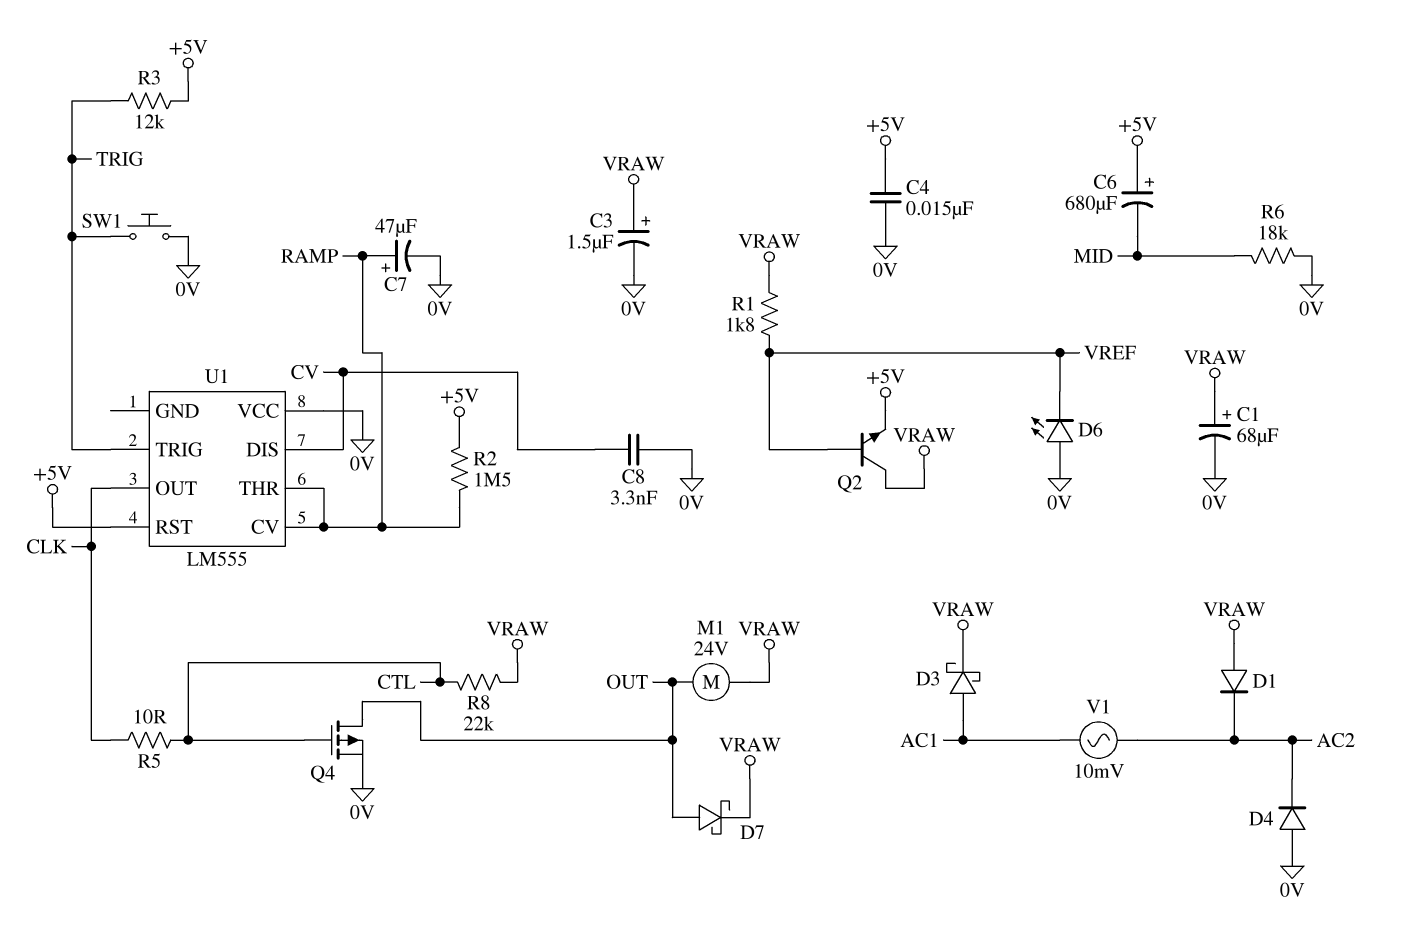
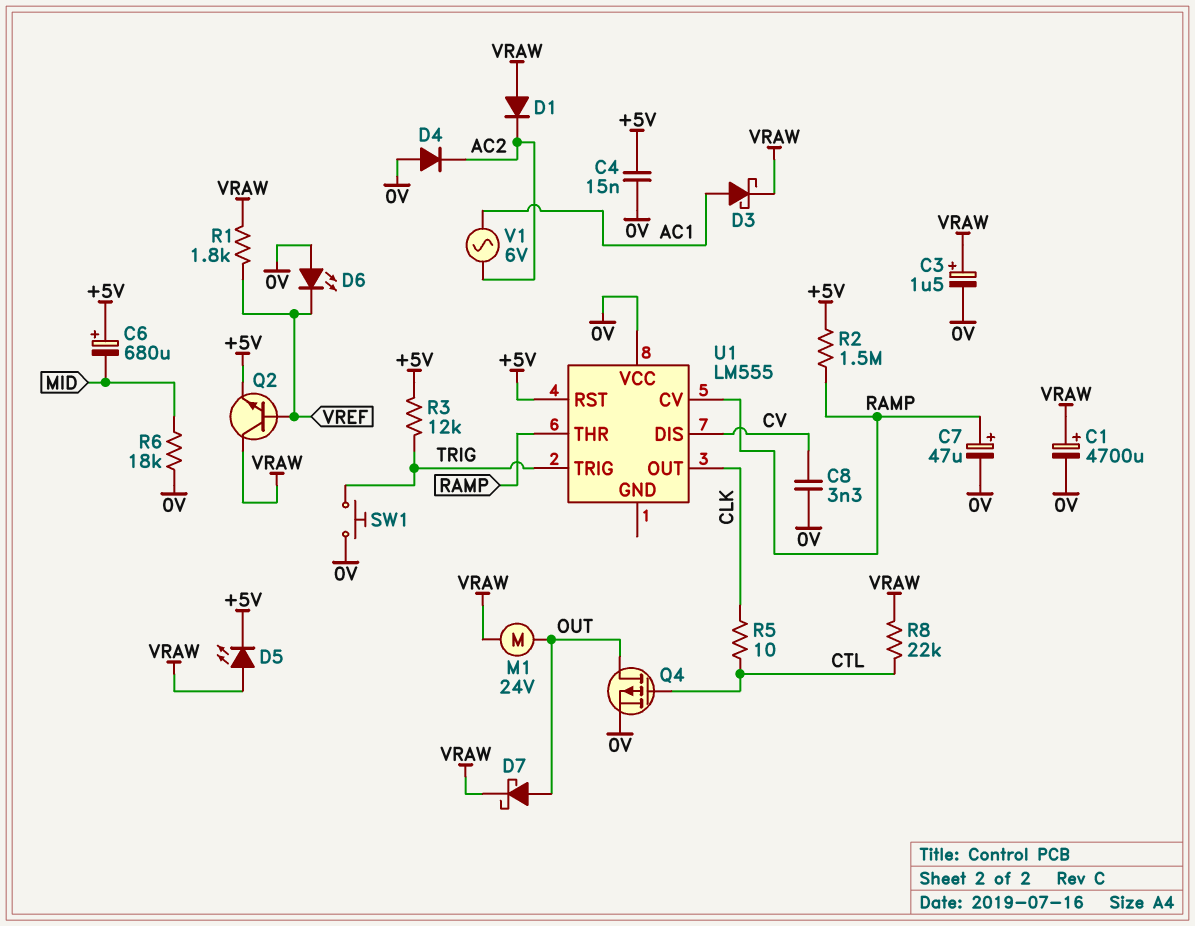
C1: 68uF (plus VRAW, minus 0V) -> 4700uF (plus VRAW, minus 0V)
D5: none -> LED (A VRAW, K +5V)
V1: AC 10mV (AC1, AC2) -> AC 6V (AC1, AC2)

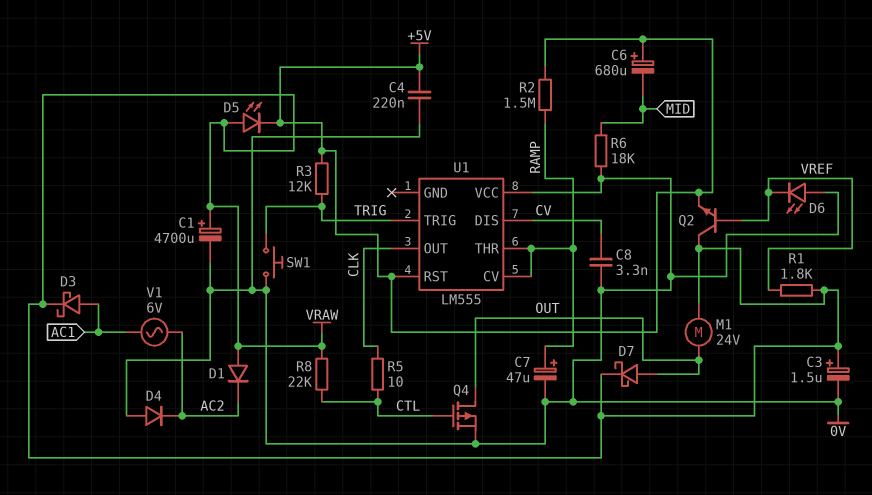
C4: 15nF (+5V, 0V) -> 220nF (+5V, 0V)

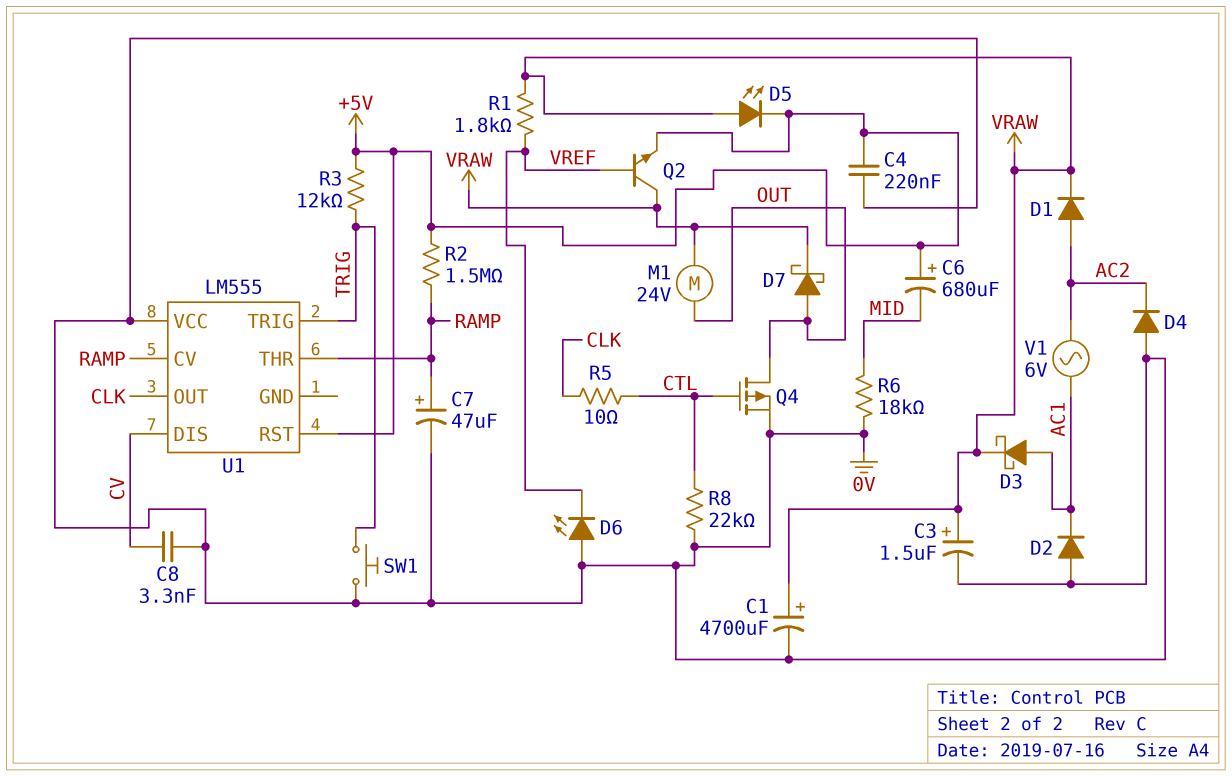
D1: diode (A VRAW, K AC2) -> diode (A AC2, K VRAW)
D2: none -> diode (A 0V, K AC1)
R8: 22k (CTL, VRAW) -> 22k (0V, CTL)

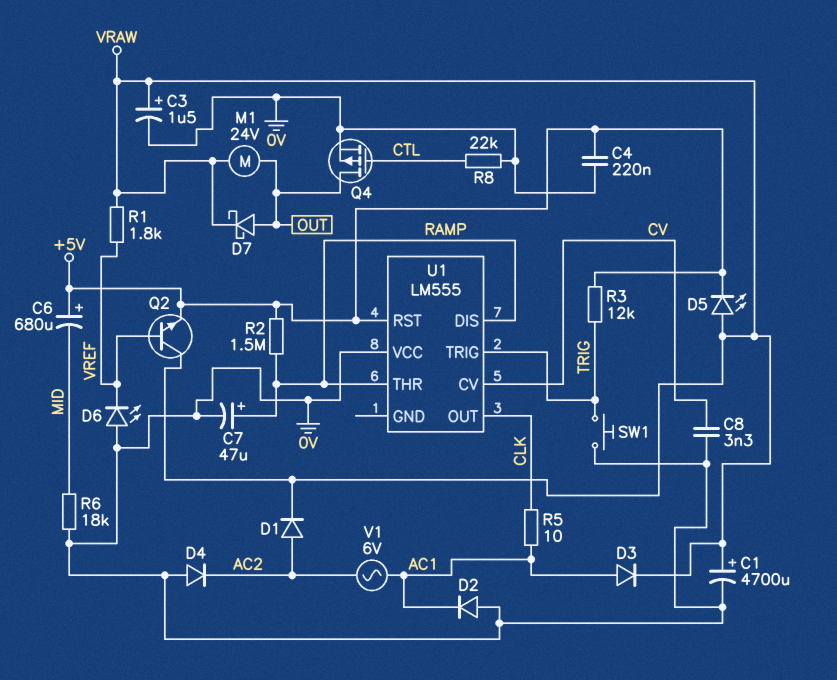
D3: schottky (A AC1, K VRAW) -> diode (A AC1, K VRAW)
R5: 10 (CLK, CTL) -> 10 (AC1, CLK)
U1 pin CV: RAMP -> CV
U1 pin DIS: CV -> RAMP

